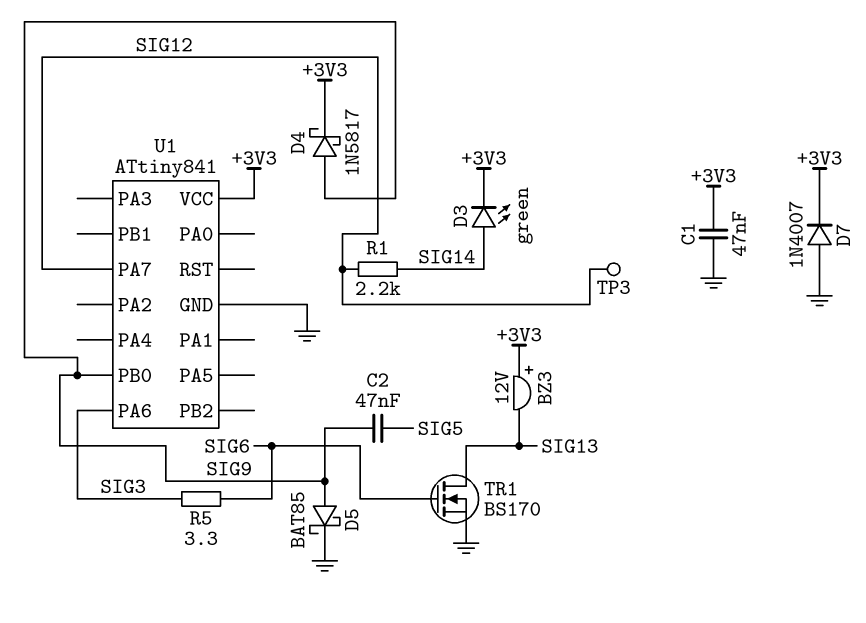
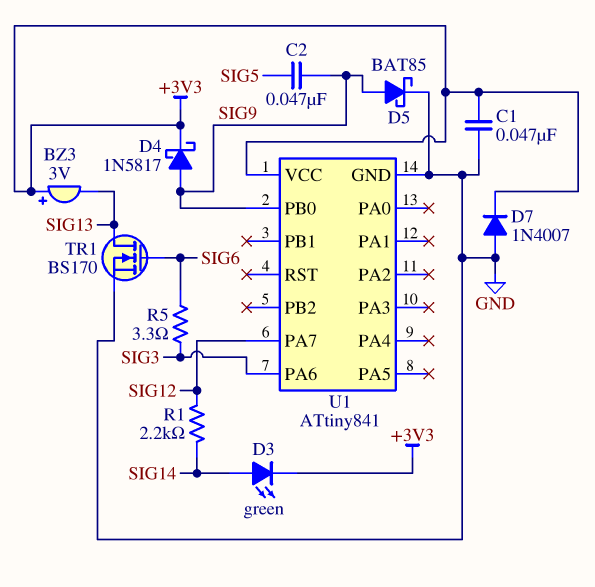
BZ3: buzzer 12V (plus +3V3, minus SIG13) -> buzzer 3V (plus +3V3, minus SIG13)
TP3: test point (SIG12) -> none

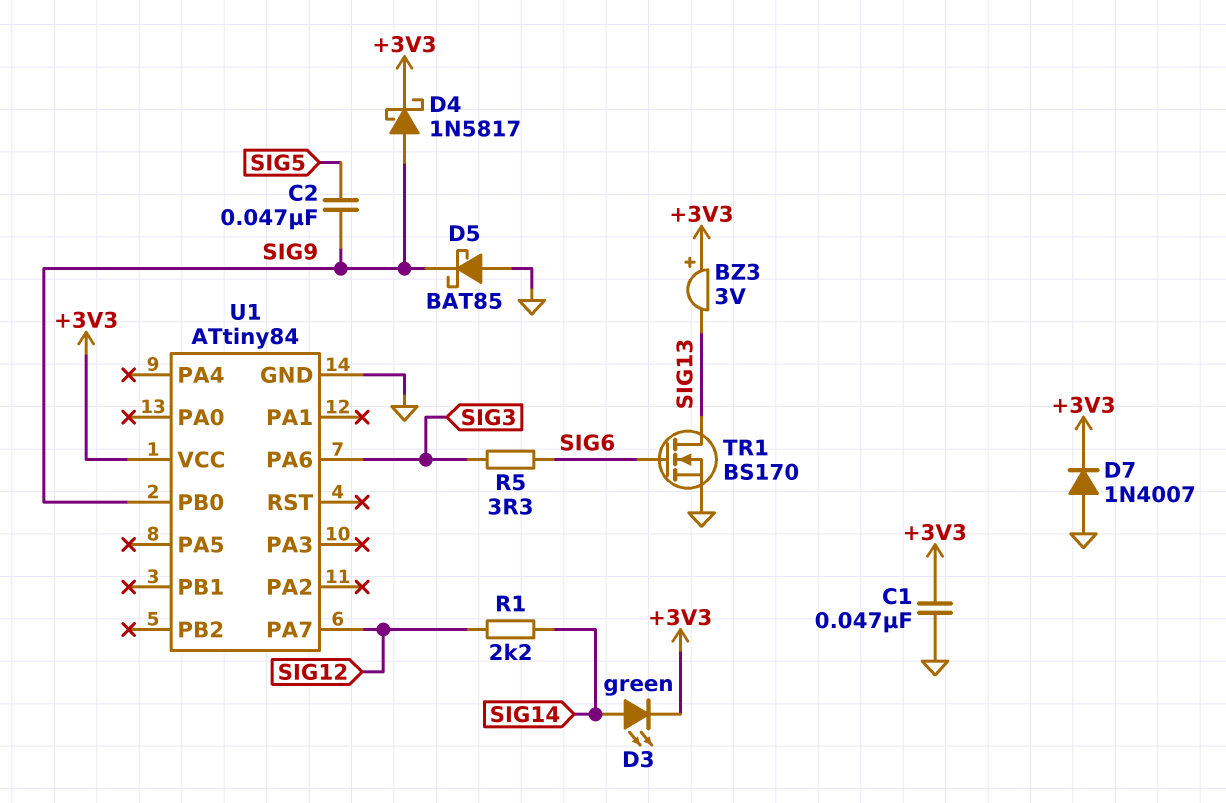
D5: schottky BAT85 (A SIG9, K GND) -> schottky BAT85 (A GND, K SIG9)
U1: ATtiny841 -> ATtiny84

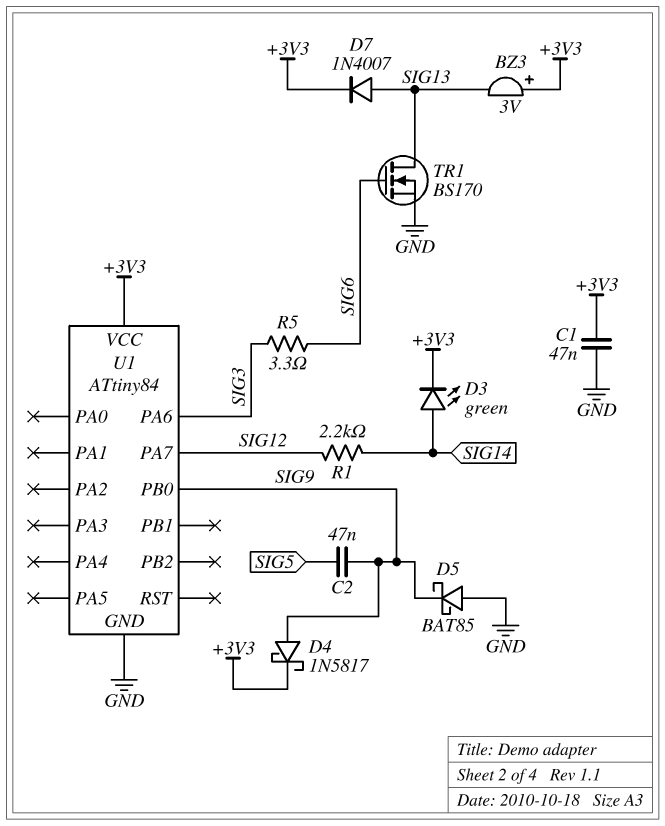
D7: diode 1N4007 (A GND, K +3V3) -> diode 1N4007 (A SIG13, K +3V3)

